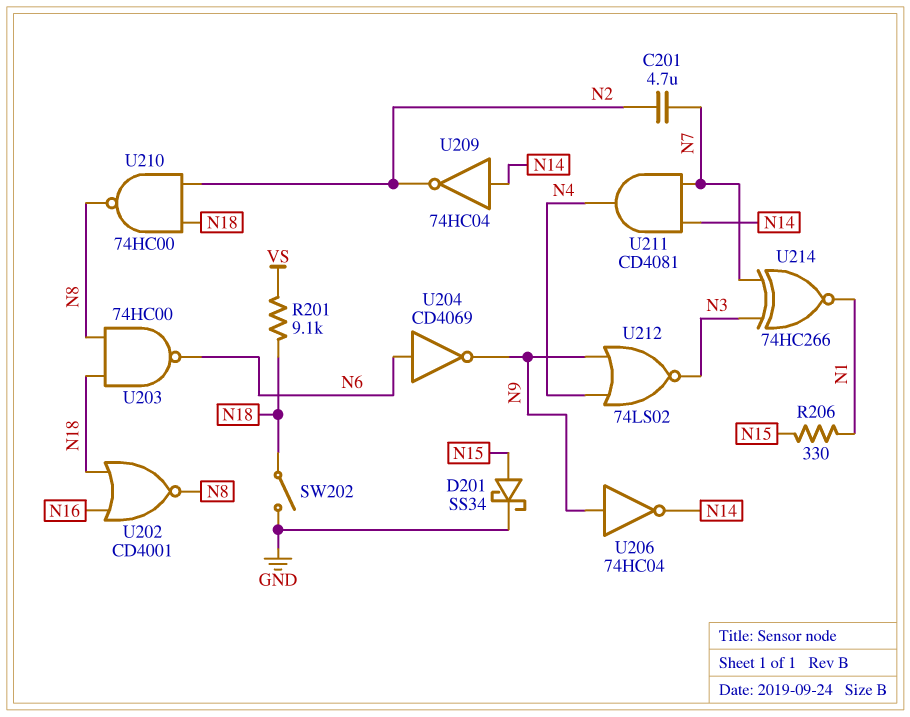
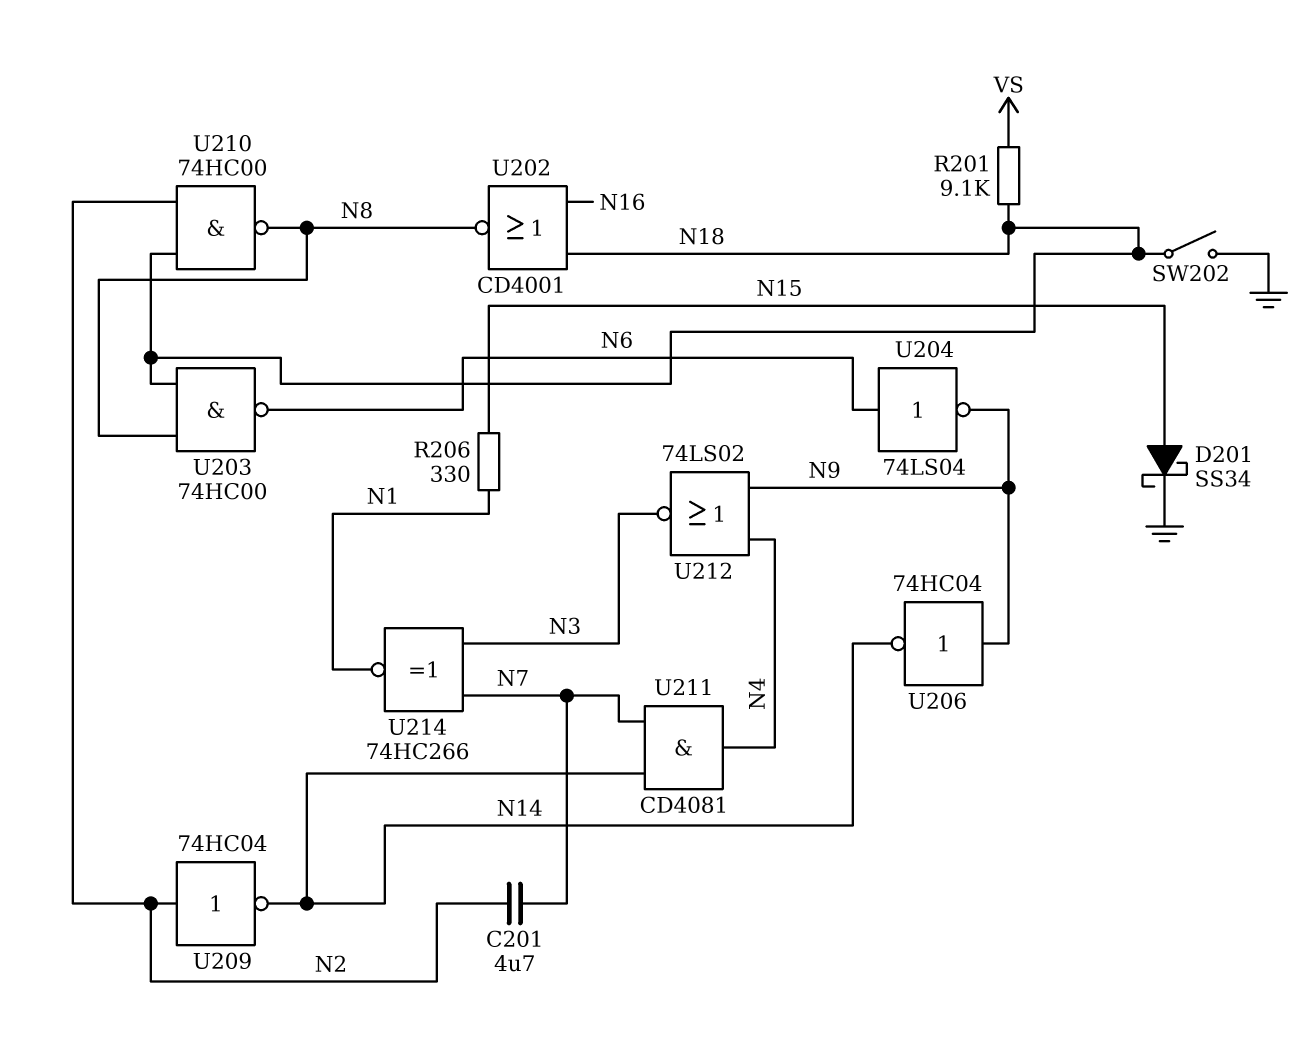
U204: NOT CD4069 (in N6, out N9) -> NOT 74LS04 (in N6, out N9)
U209: NOT 74HC04 (in N14, out N2) -> NOT 74HC04 (in N2, out N14)

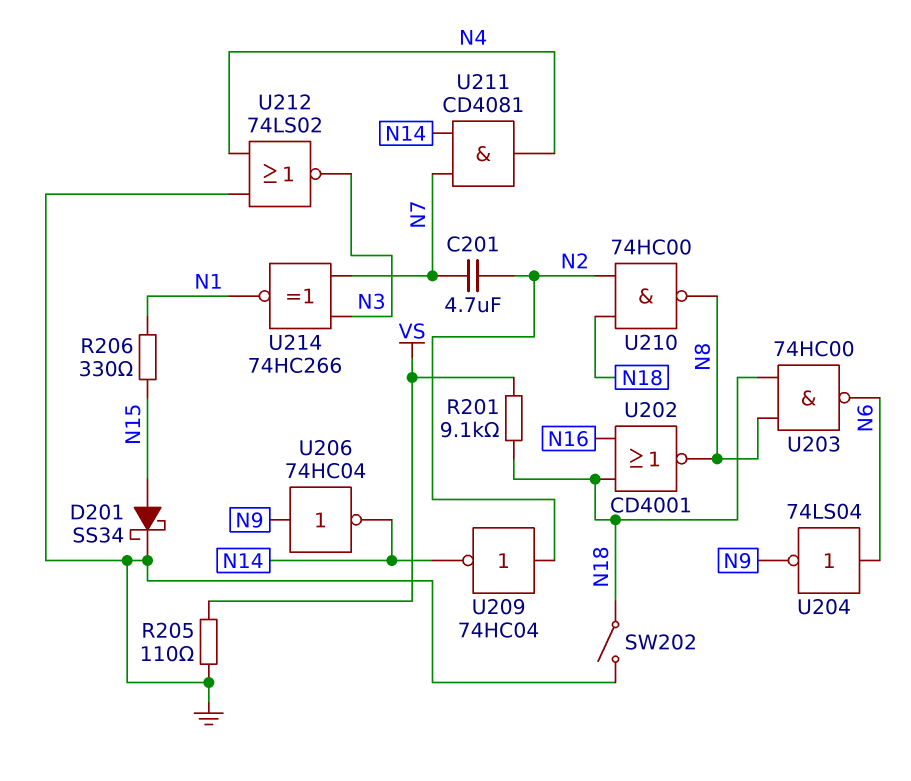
R205: none -> 110 (GND, VS)
U212: NOR 74LS02 (in N4, in N9, out N3) -> NOR 74LS02 (in GND, in N4, out N3)

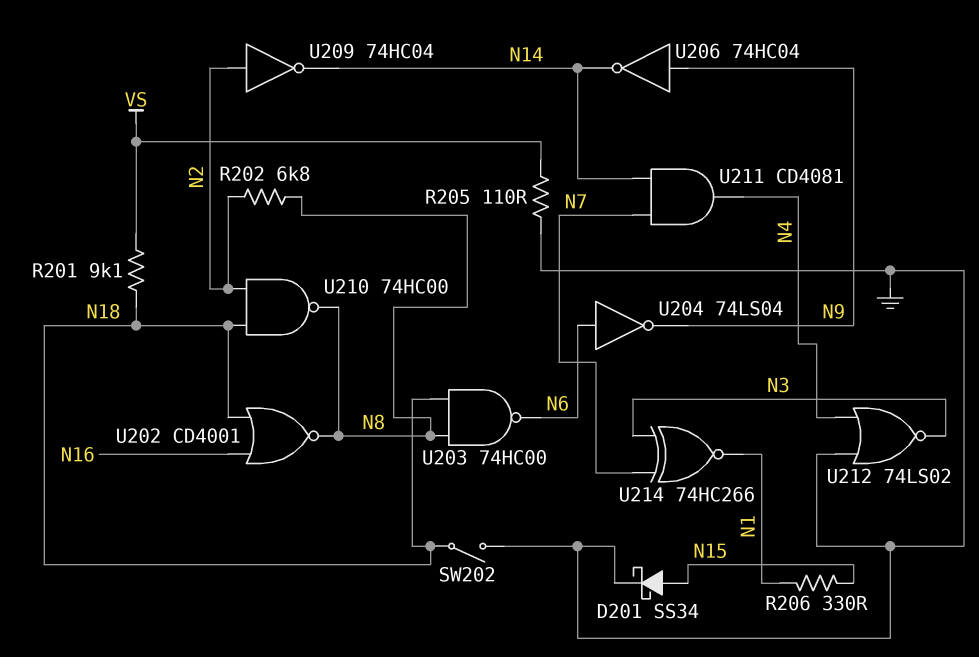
C201: 4.7uF (N2, N7) -> none
R202: none -> 6.8k (N2, N8)

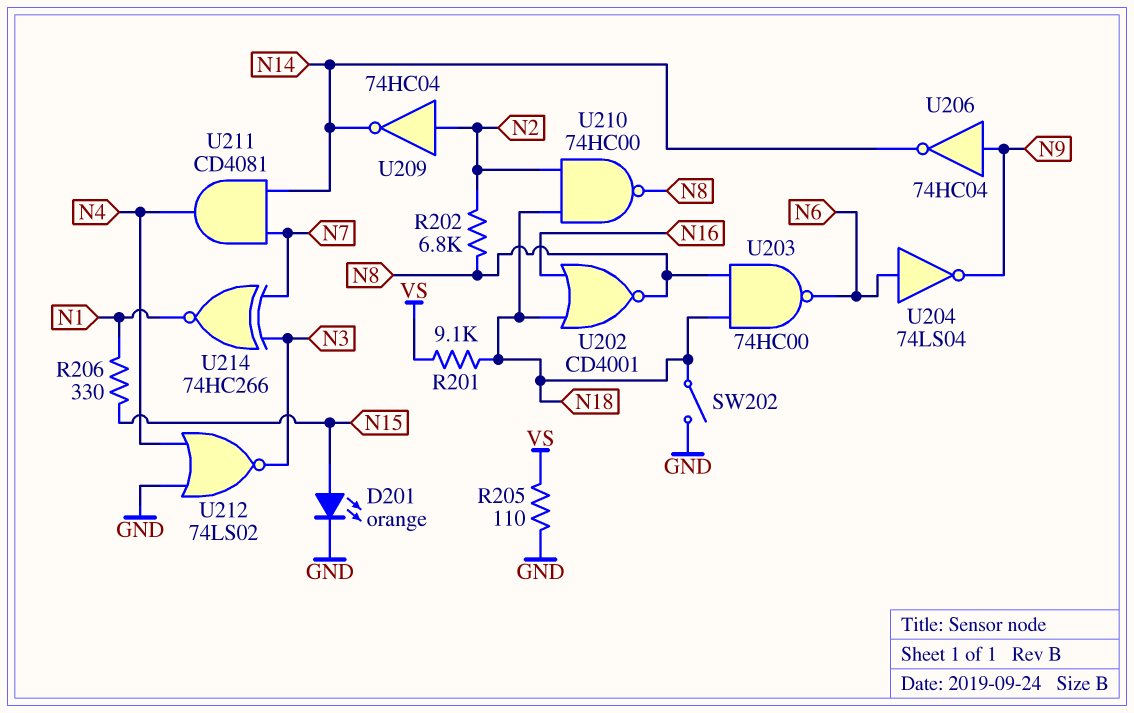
D201: schottky SS34 (A N15, K GND) -> LED orange (A N15, K GND)

